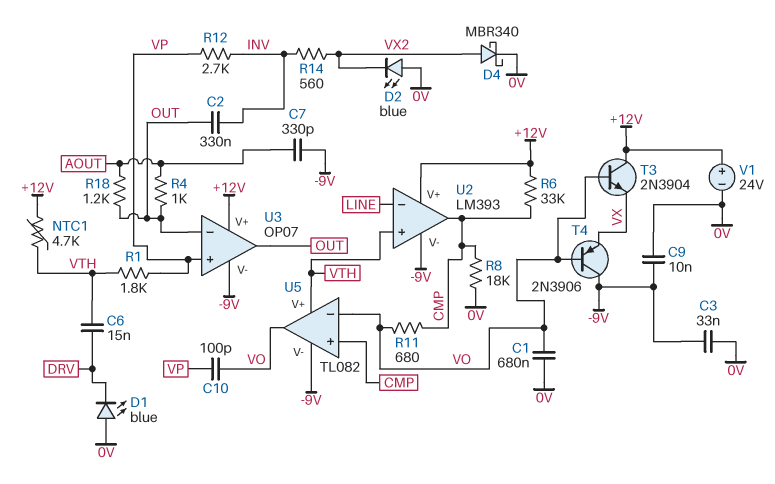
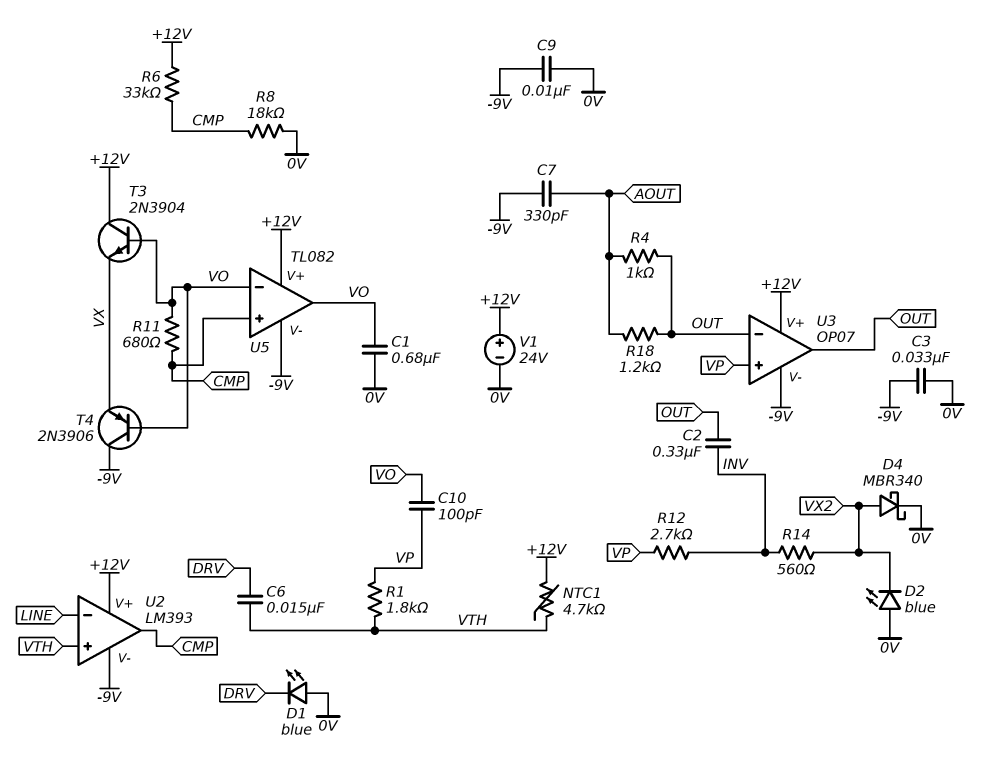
U5 pin V+: VTH -> +12V

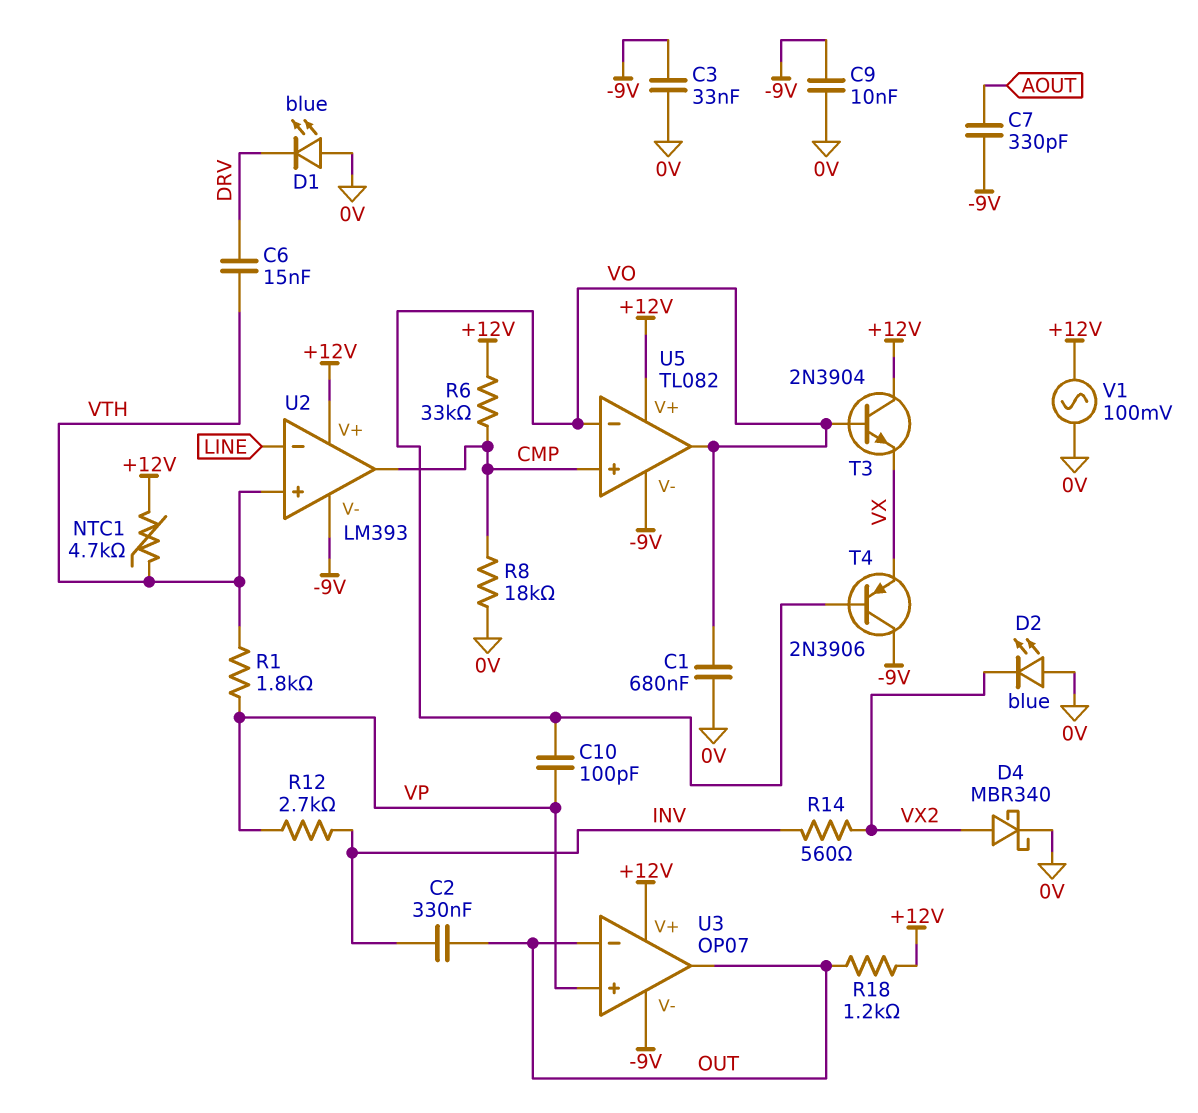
R4: 1k (AOUT, OUT) -> none
R11: 680 (CMP, VO) -> none
R18: 1.2k (AOUT, OUT) -> 1.2k (+12V, OUT)
V1: 24V (plus +12V, minus 0V) -> AC 100mV (+12V, 0V)

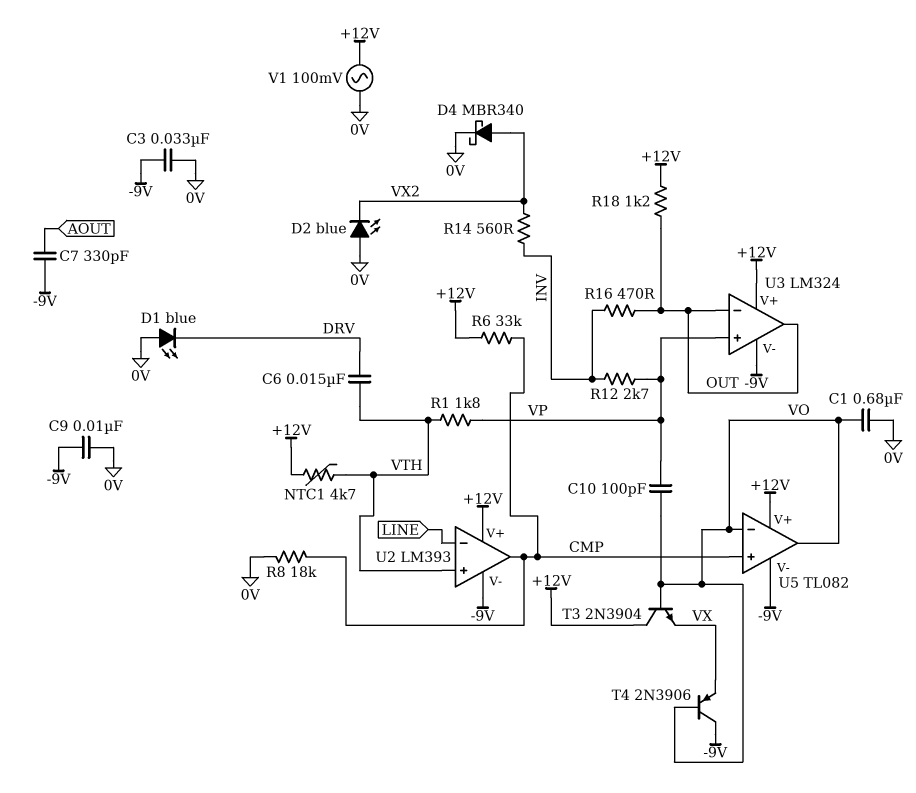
C2: 330nF (INV, OUT) -> none
R16: none -> 470 (INV, OUT)
U3: OP07 -> LM324

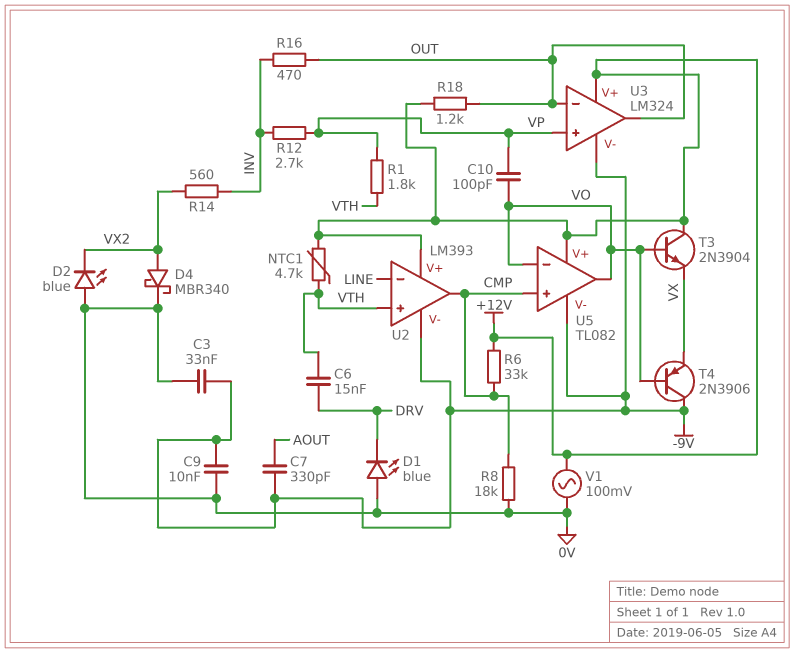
C1: 680nF (0V, VO) -> none

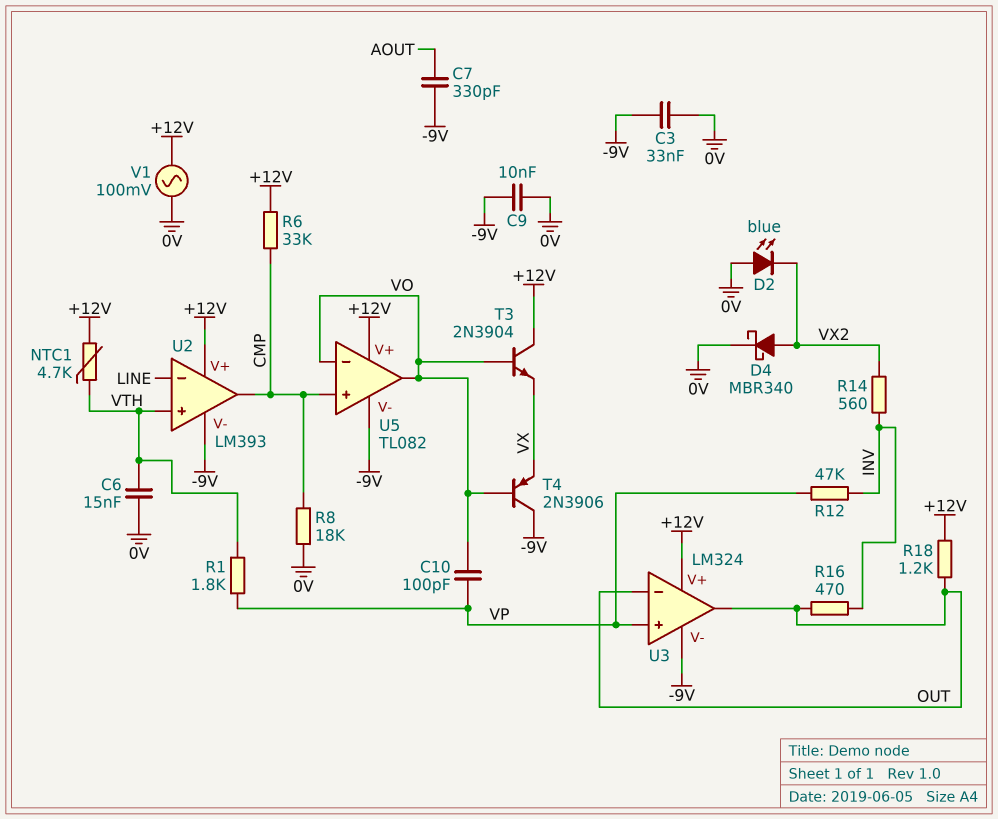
C6: 15nF (DRV, VTH) -> 15nF (0V, VTH)
D1: LED blue (A 0V, K DRV) -> none
R12: 2.7k (INV, VP) -> 47k (INV, VP)

